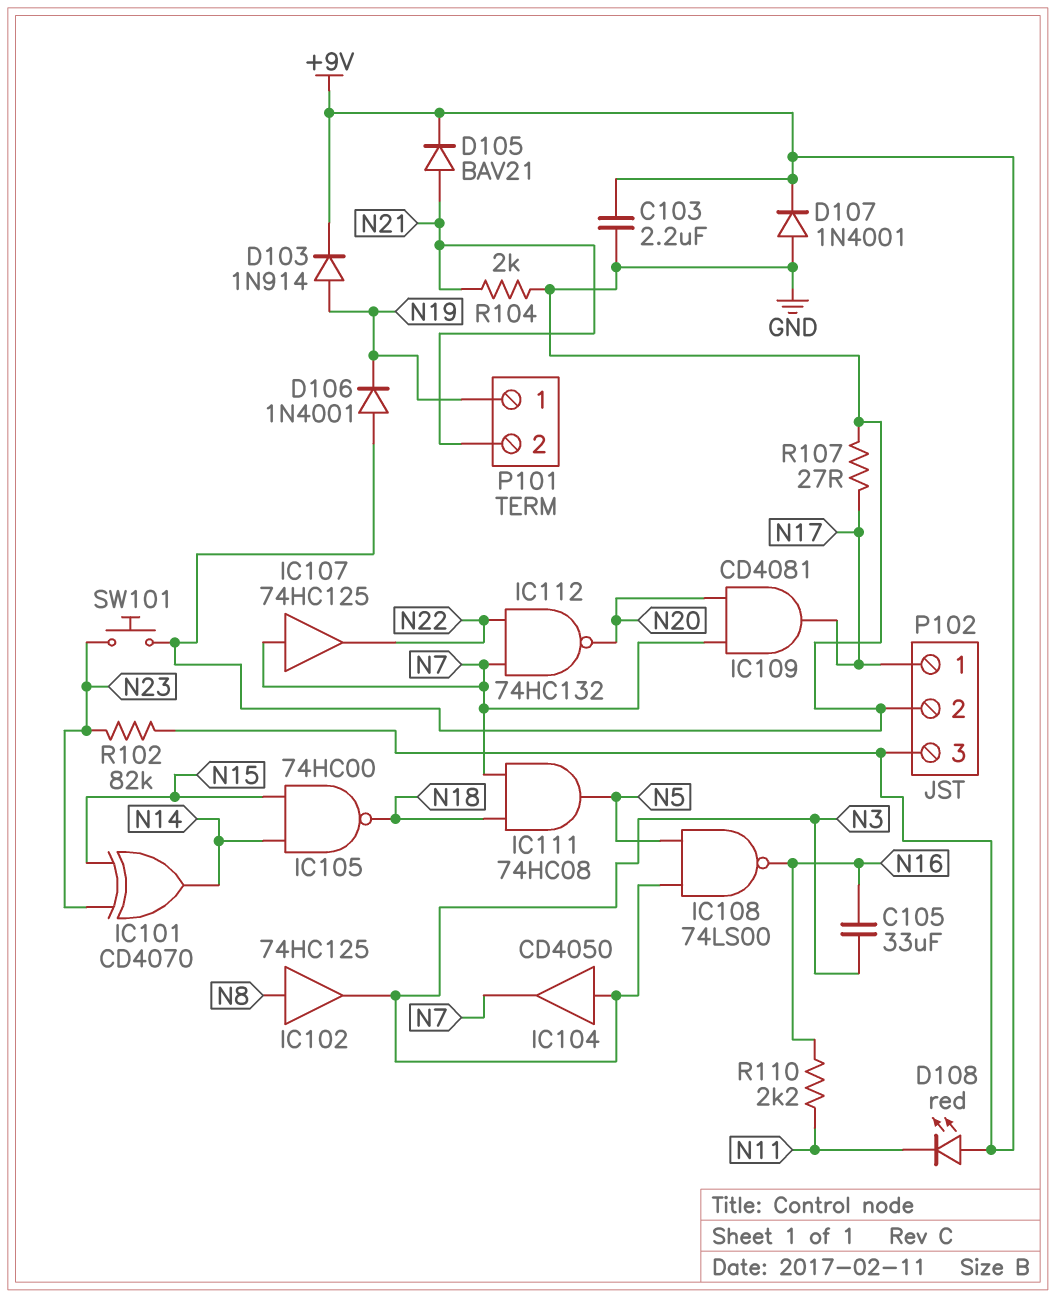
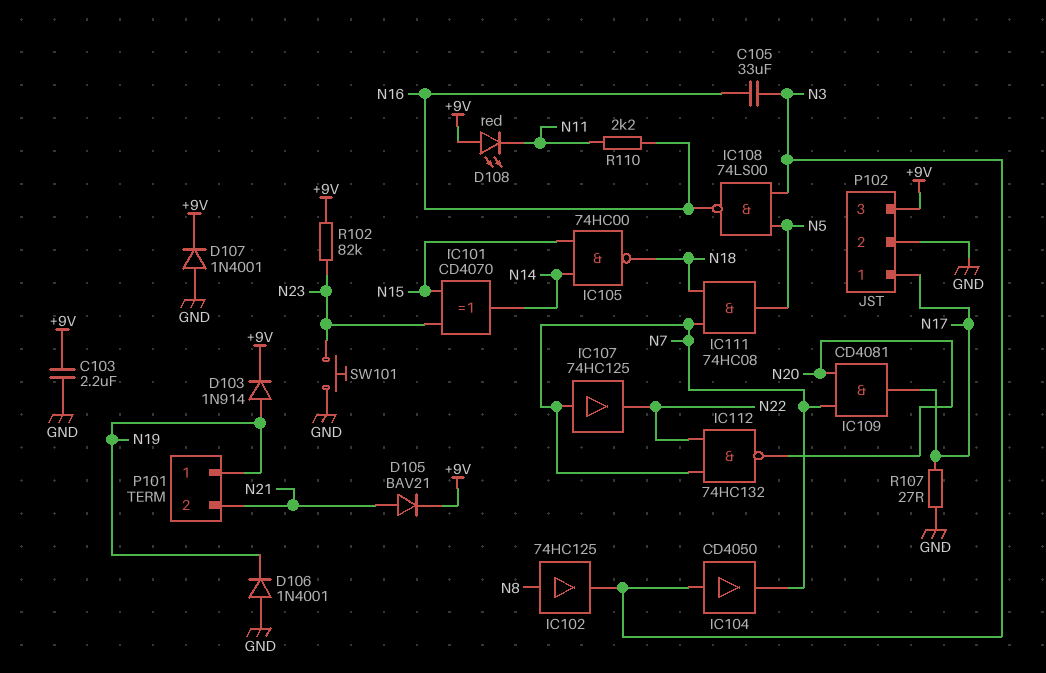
R104: 2k (GND, N21) -> none

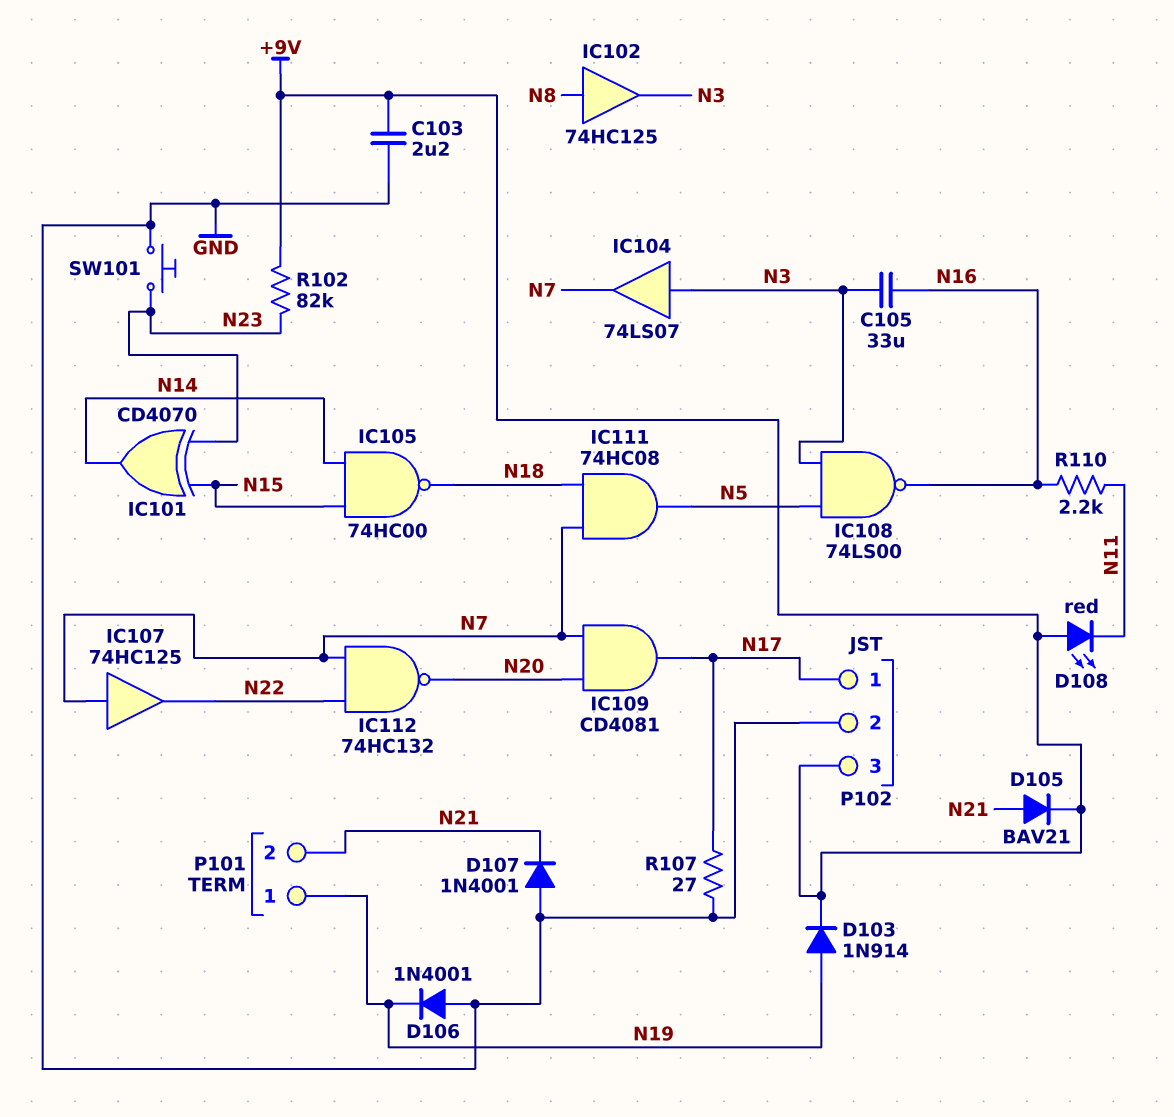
D107: diode 1N4001 (A GND, K +9V) -> diode 1N4001 (A GND, K N21)
IC104: buffer CD4050 (in N3, out N7) -> buffer 74LS07 (in N3, out N7)

